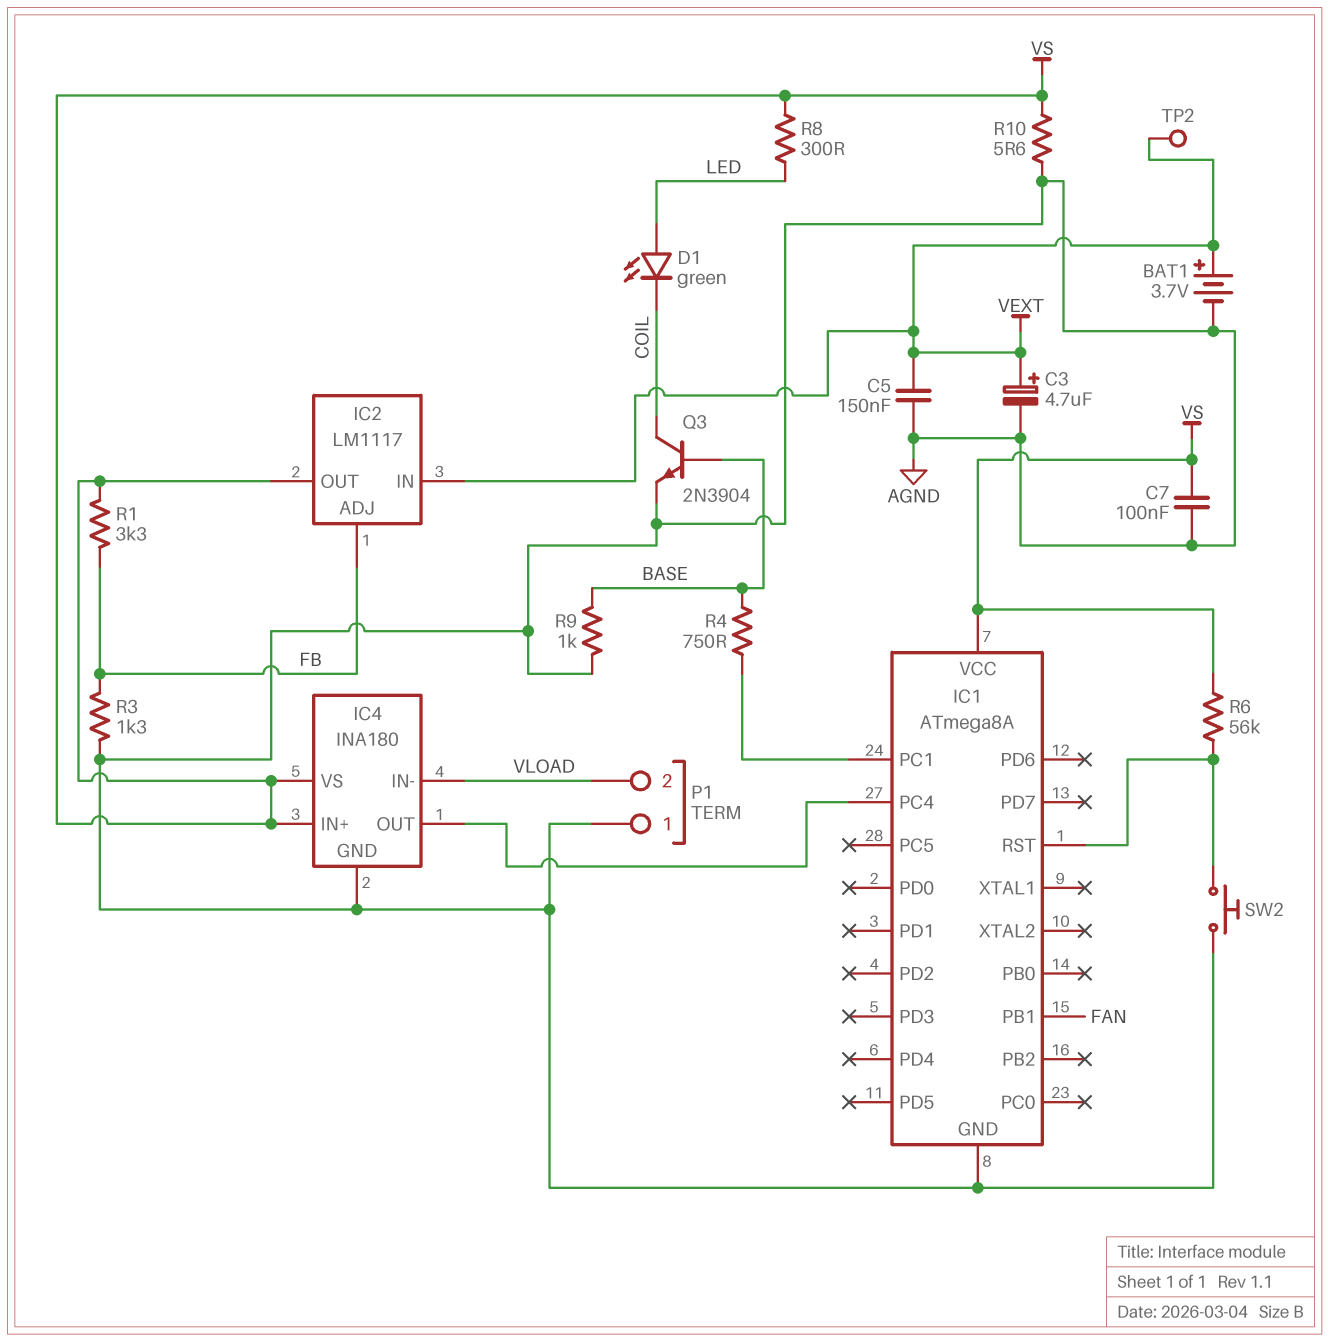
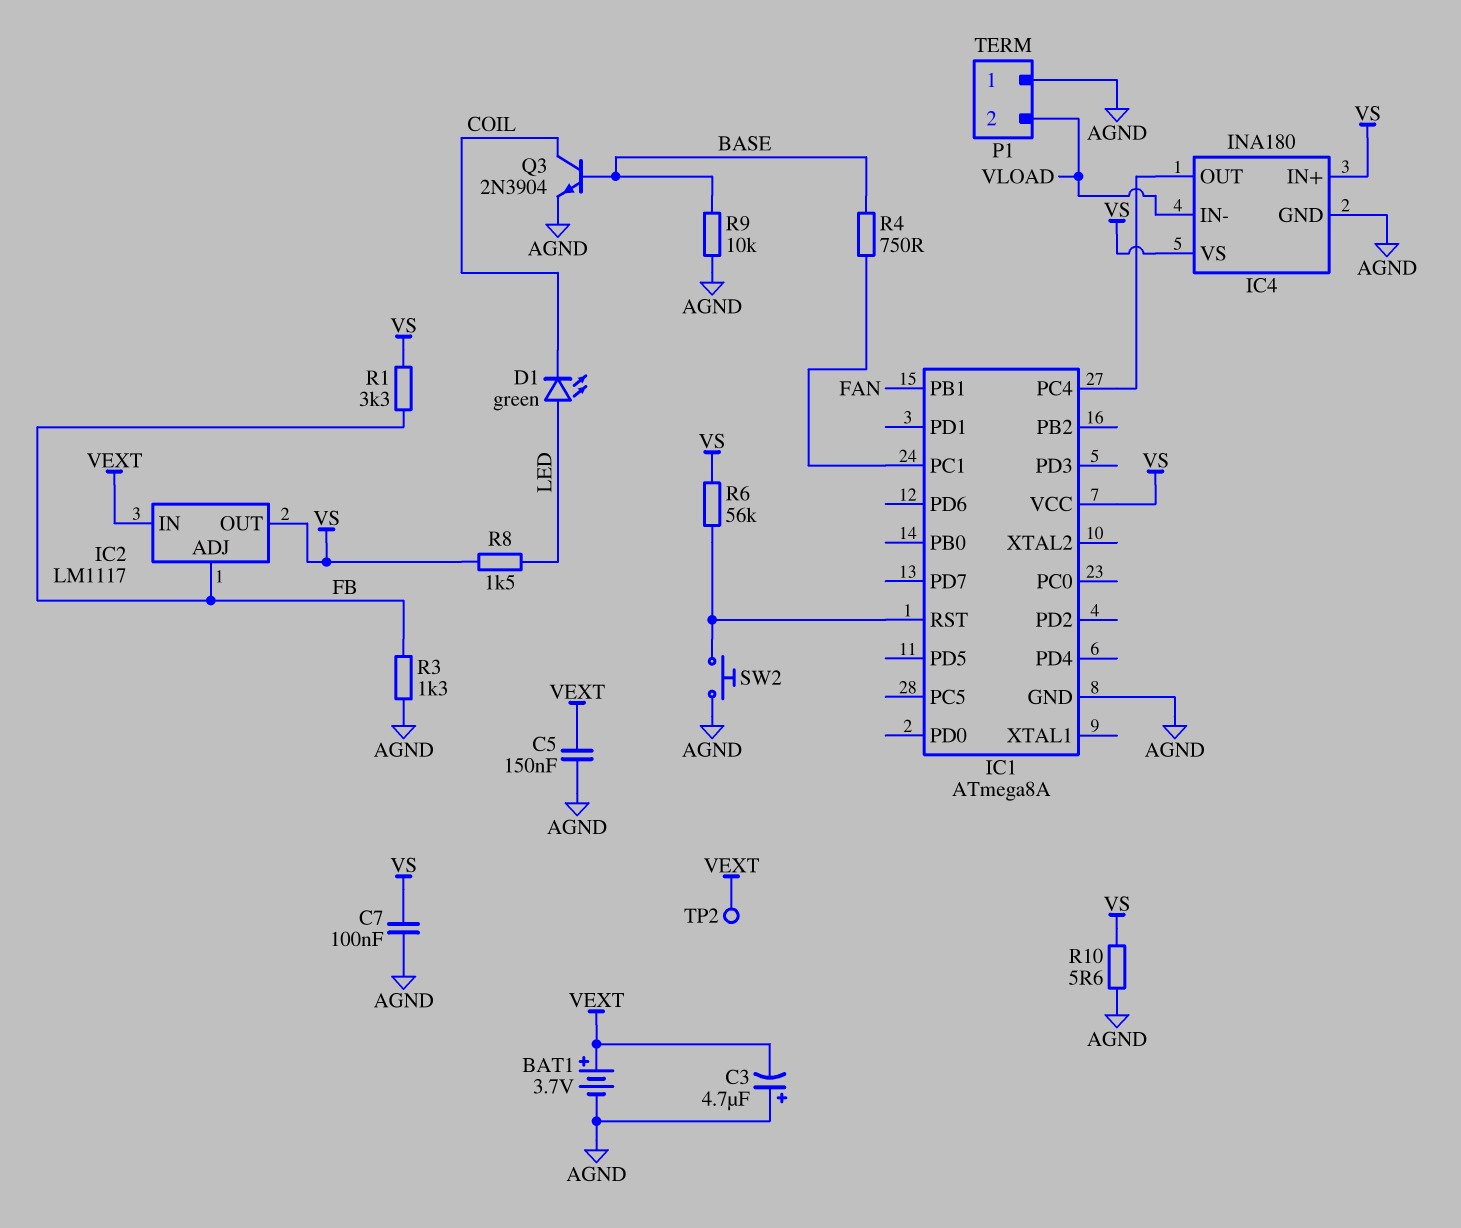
C3: 4.7uF (plus VEXT, minus AGND) -> 4.7uF (plus AGND, minus VEXT)
R8: 300 (LED, VS) -> 1.5k (LED, VS)
R9: 1k (AGND, BASE) -> 10k (AGND, BASE)

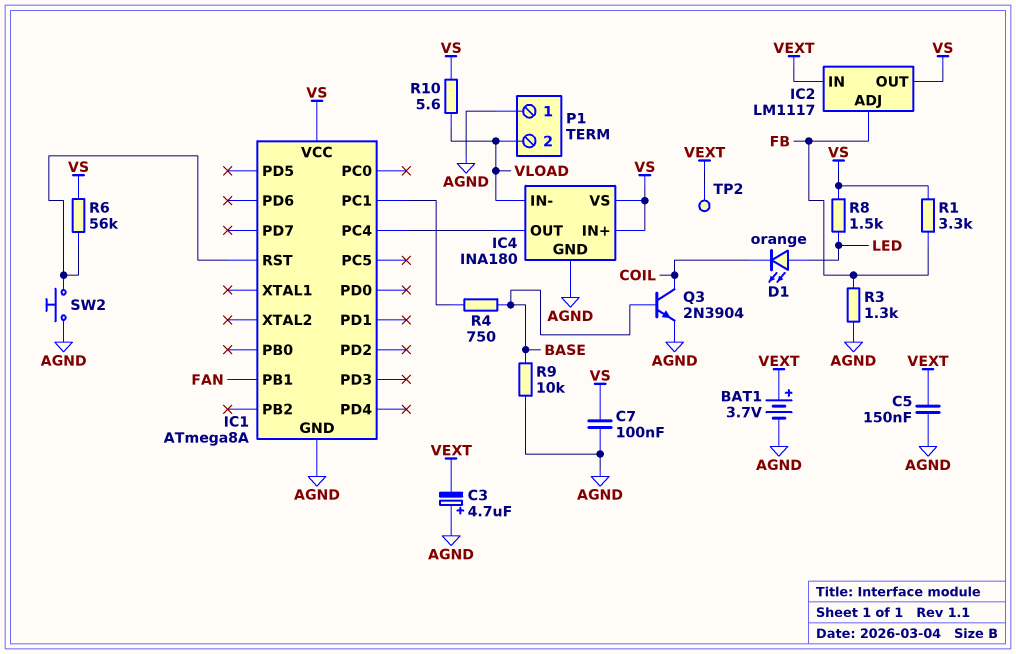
D1: LED green (A LED, K COIL) -> LED orange (A LED, K COIL)
R10: 5.6 (AGND, VS) -> 5.6 (VLOAD, VS)

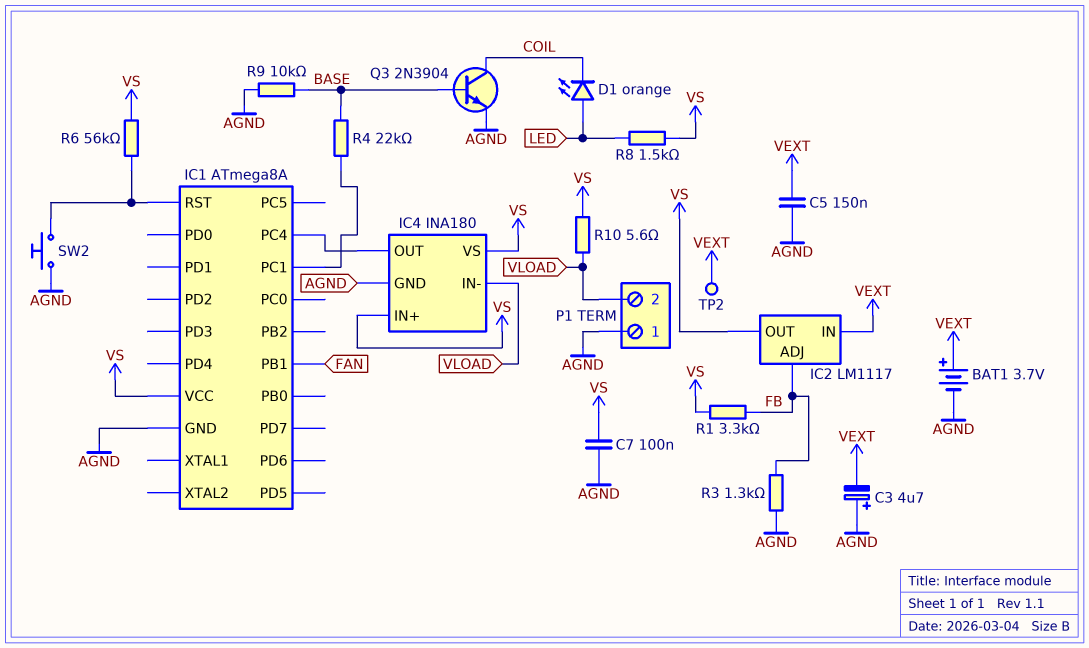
R4: 750 (BASE, IC1/PC1) -> 22k (BASE, IC1/PC1)

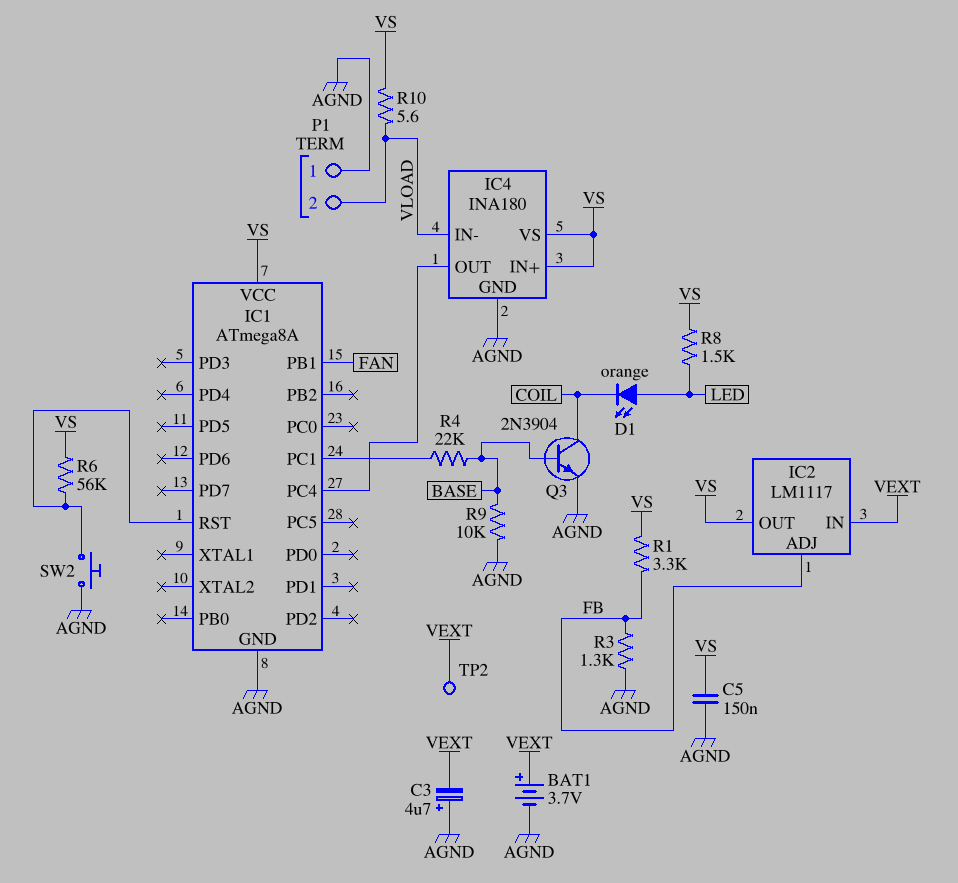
C5: 150nF (AGND, VEXT) -> 150nF (AGND, VS)
C7: 100nF (AGND, VS) -> none

